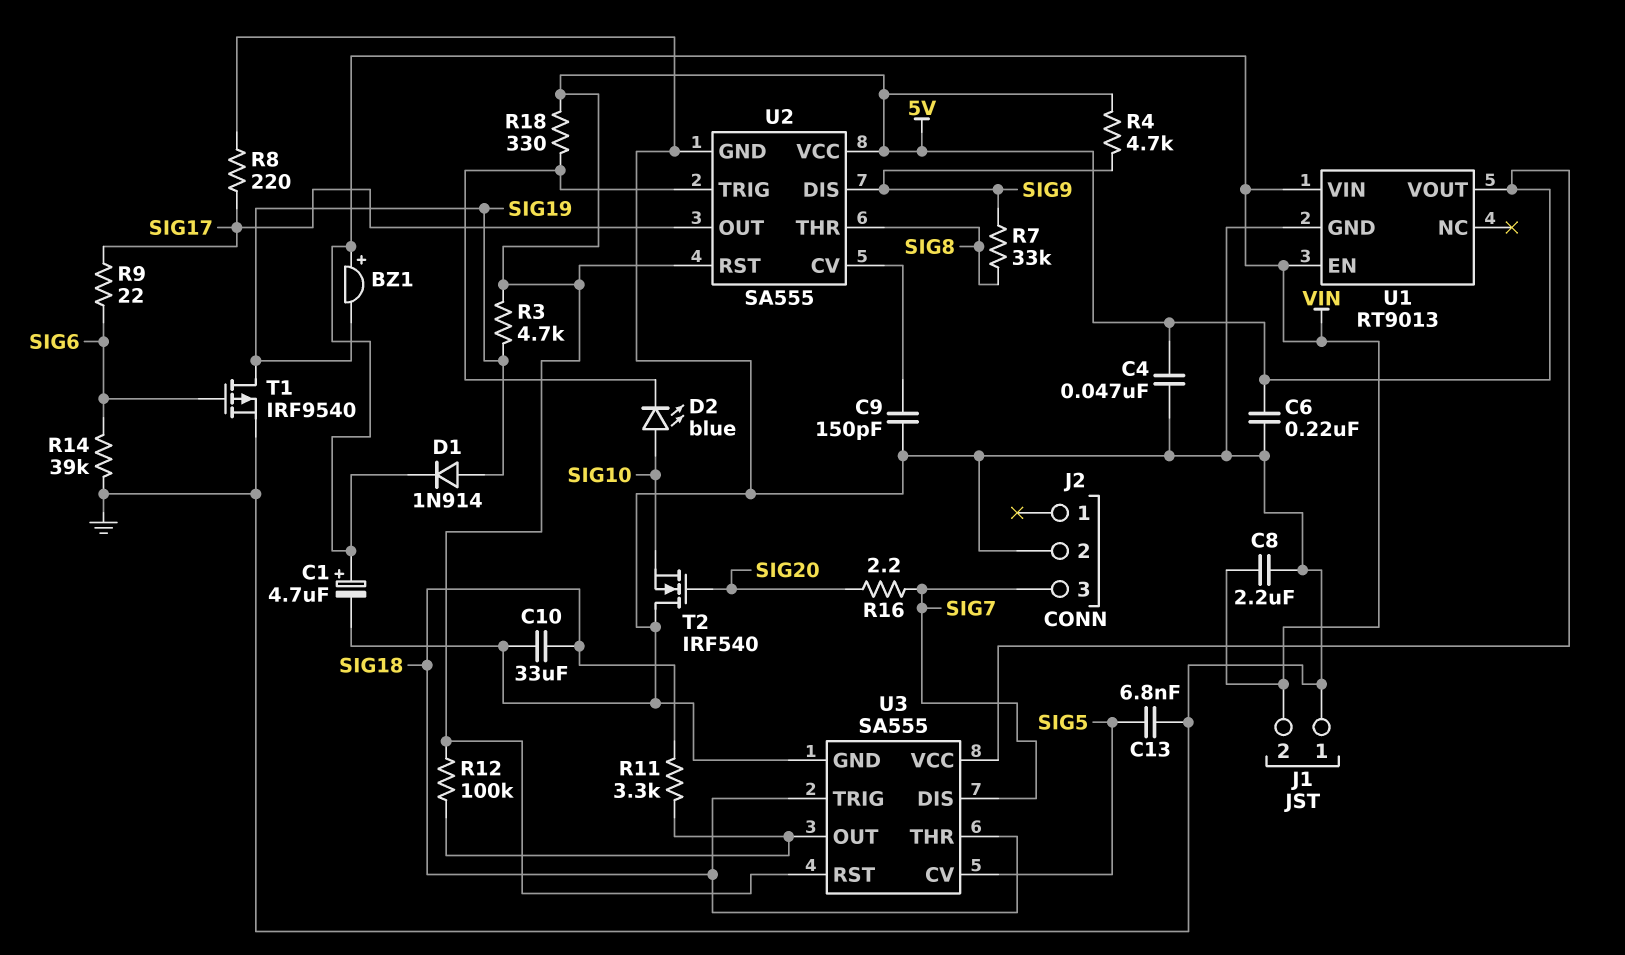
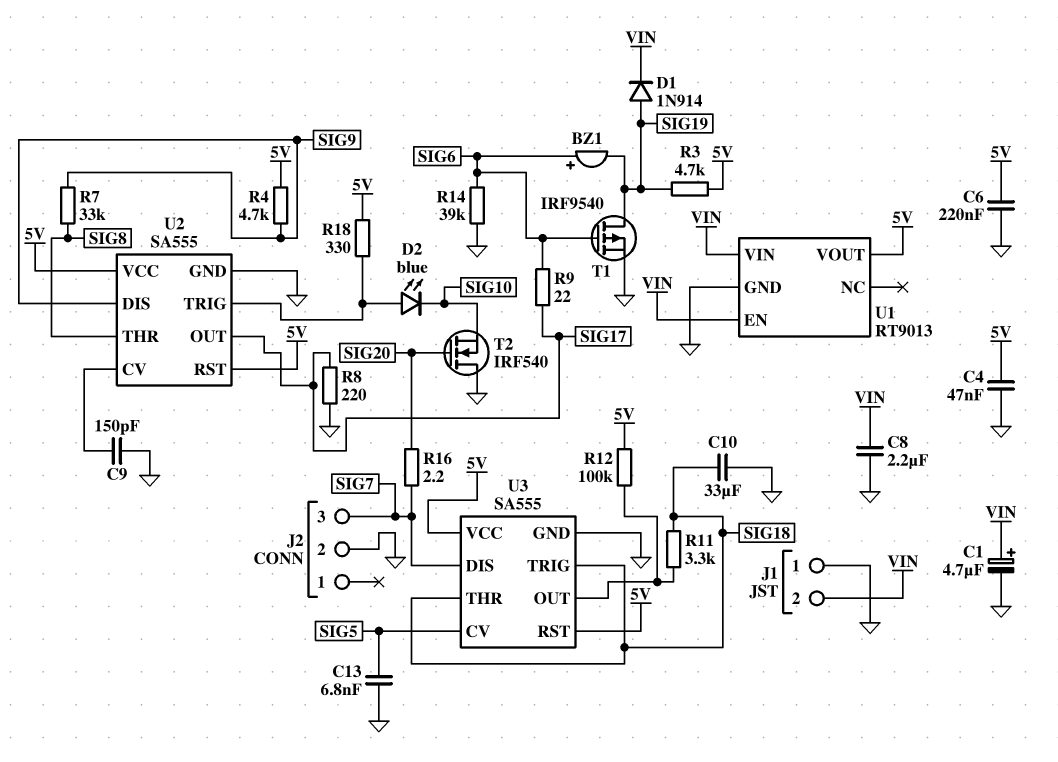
BZ1: buzzer (plus VIN, minus SIG19) -> buzzer (plus SIG6, minus SIG19)
D2: LED blue (A SIG10, K U2/TRIG) -> LED blue (A U2/TRIG, K SIG10)

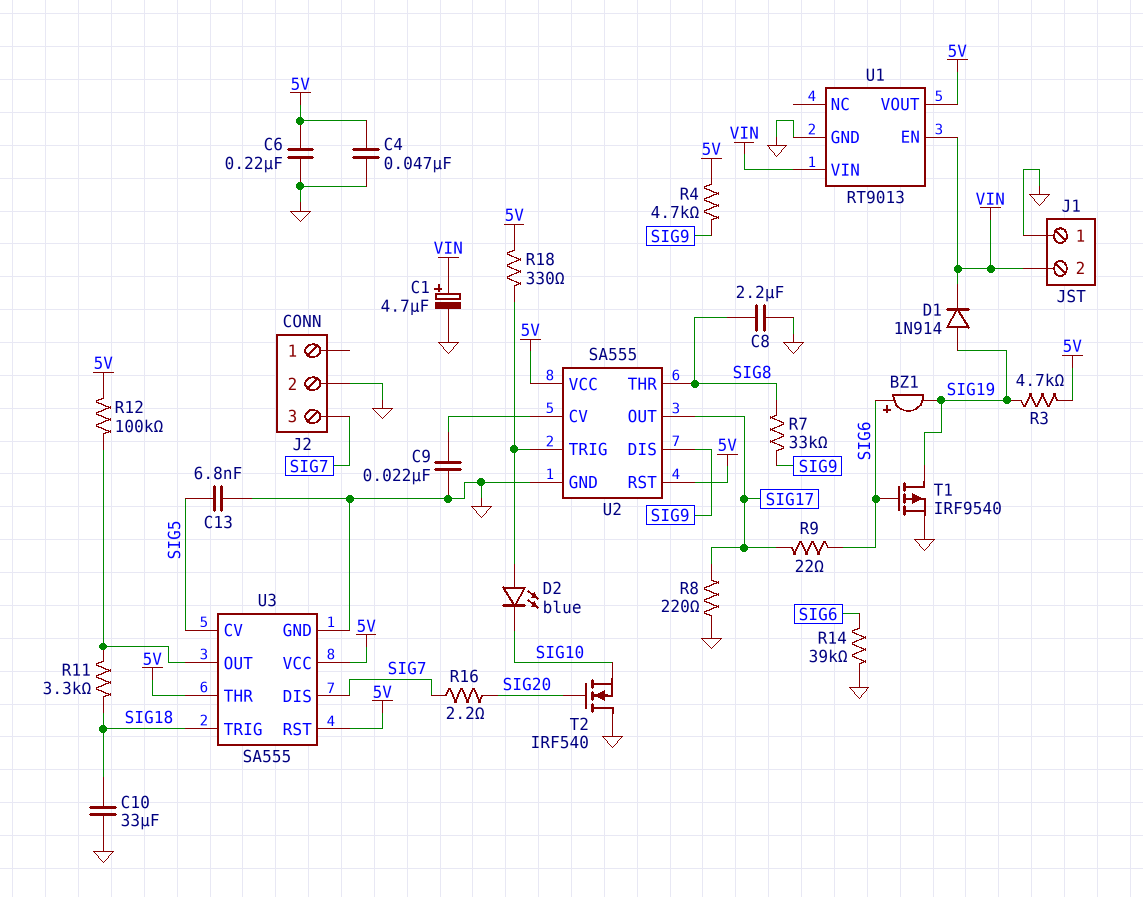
C8: 2.2uF (GND, VIN) -> 2.2uF (GND, SIG8)
C9: 150pF (GND, U2/CV) -> 22nF (GND, U2/CV)
U3 pin THR: SIG18 -> 5V

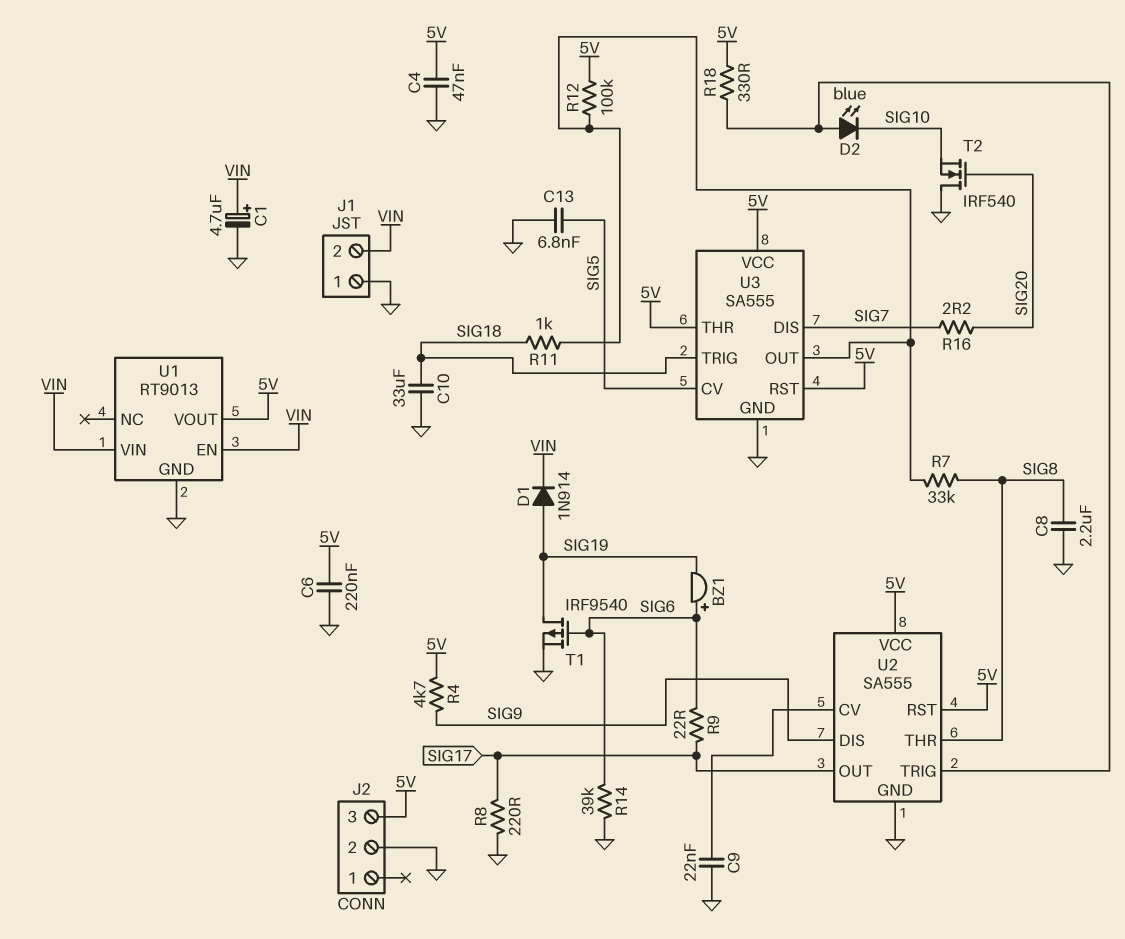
J2 pin 3: SIG7 -> 5V
R3: 4.7k (5V, SIG19) -> none
R7: 33k (SIG8, SIG9) -> 33k (SIG8, U3/OUT)
R11: 3.3k (SIG18, U3/OUT) -> 1k (SIG18, U3/OUT)

